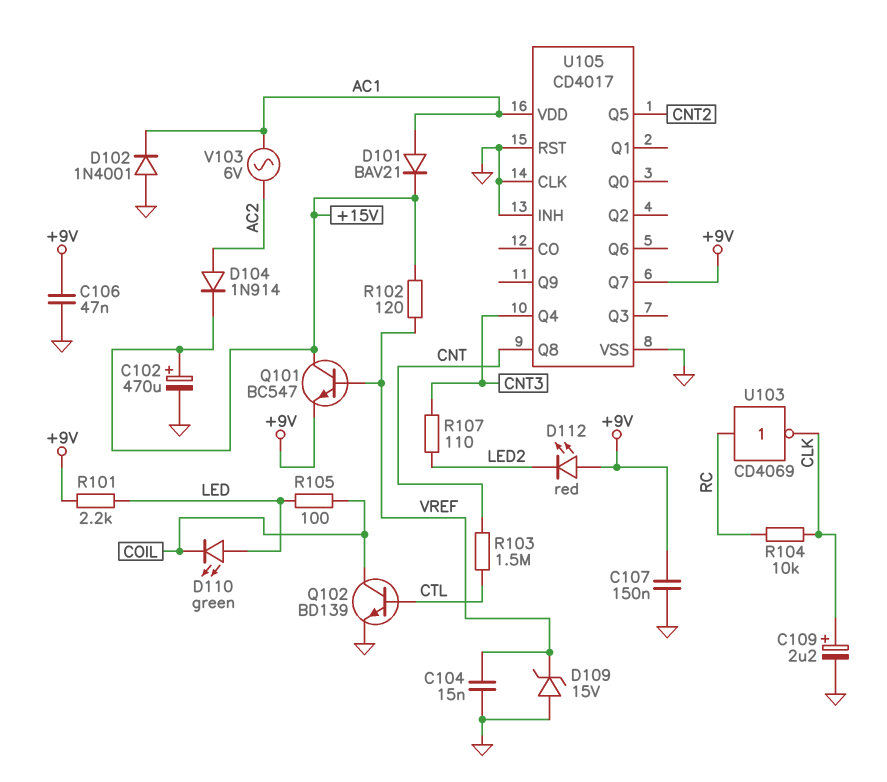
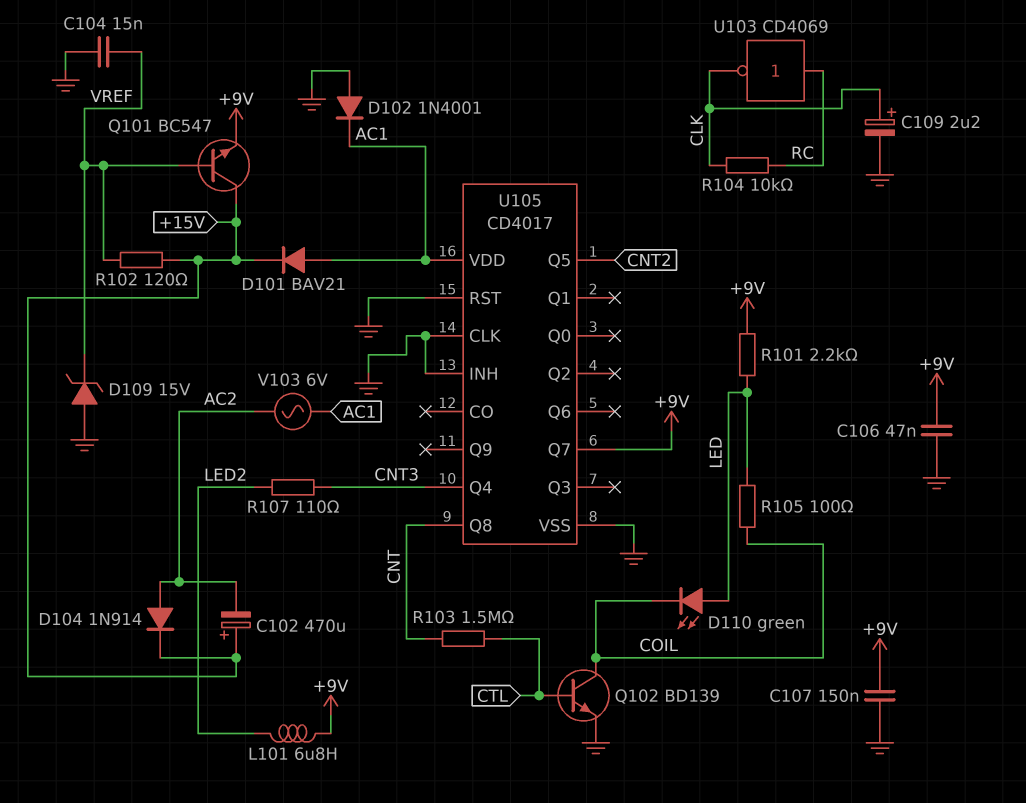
C102: 470uF (plus +15V, minus GND) -> 470uF (plus +15V, minus AC2)
D112: LED red (A +9V, K LED2) -> none
L101: none -> 6.8uH (+9V, LED2)

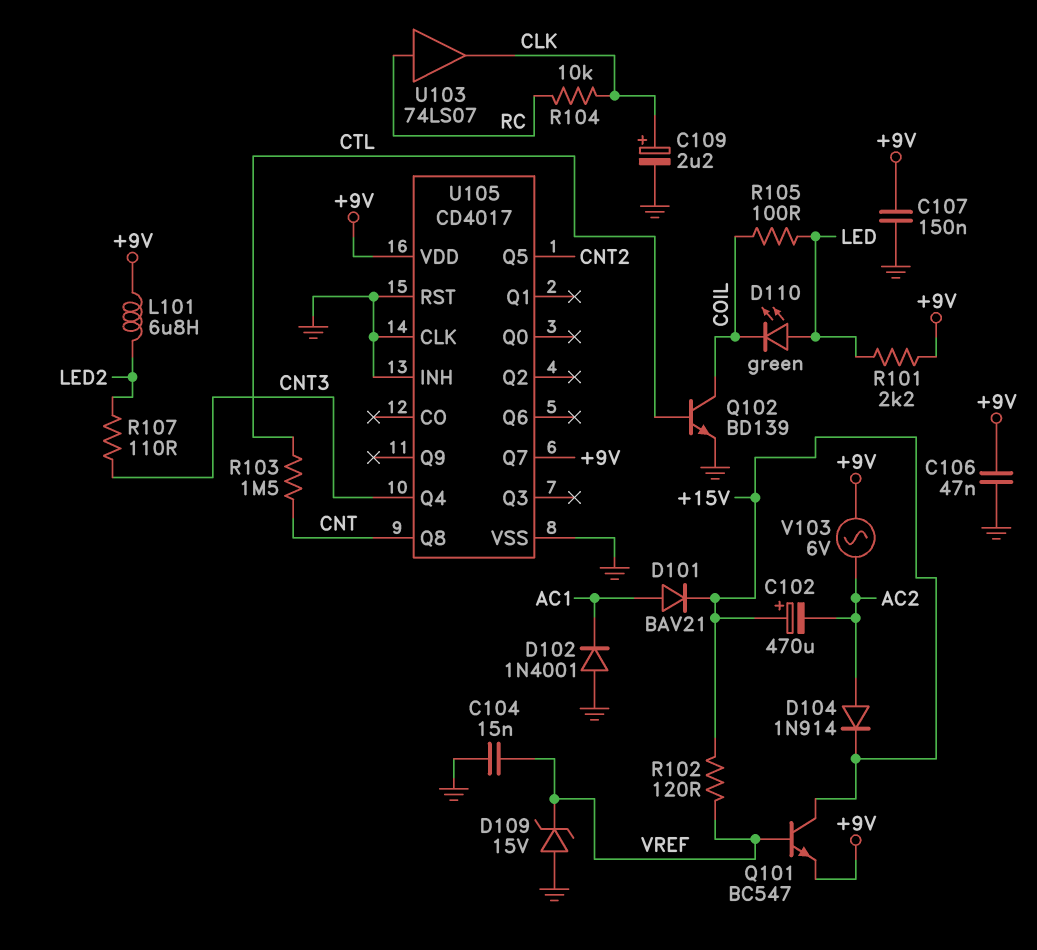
U103: NOT CD4069 (in RC, out CLK) -> buffer 74LS07 (in RC, out CLK)
U105 pin VDD: AC1 -> +9V
V103: AC 6V (AC1, AC2) -> AC 6V (+9V, AC2)

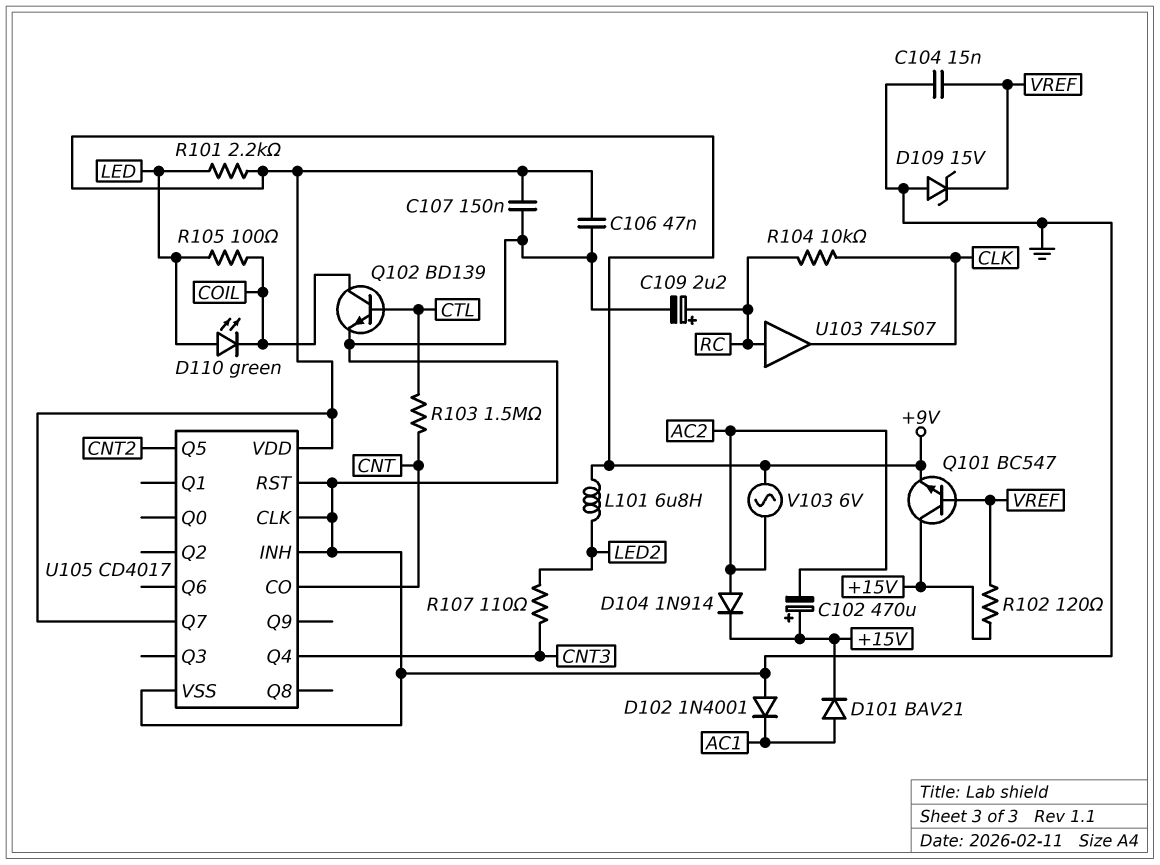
C109: 2.2uF (plus CLK, minus GND) -> 2.2uF (plus RC, minus GND)
U105 pin CO: none -> CNT
U105 pin Q8: CNT -> none

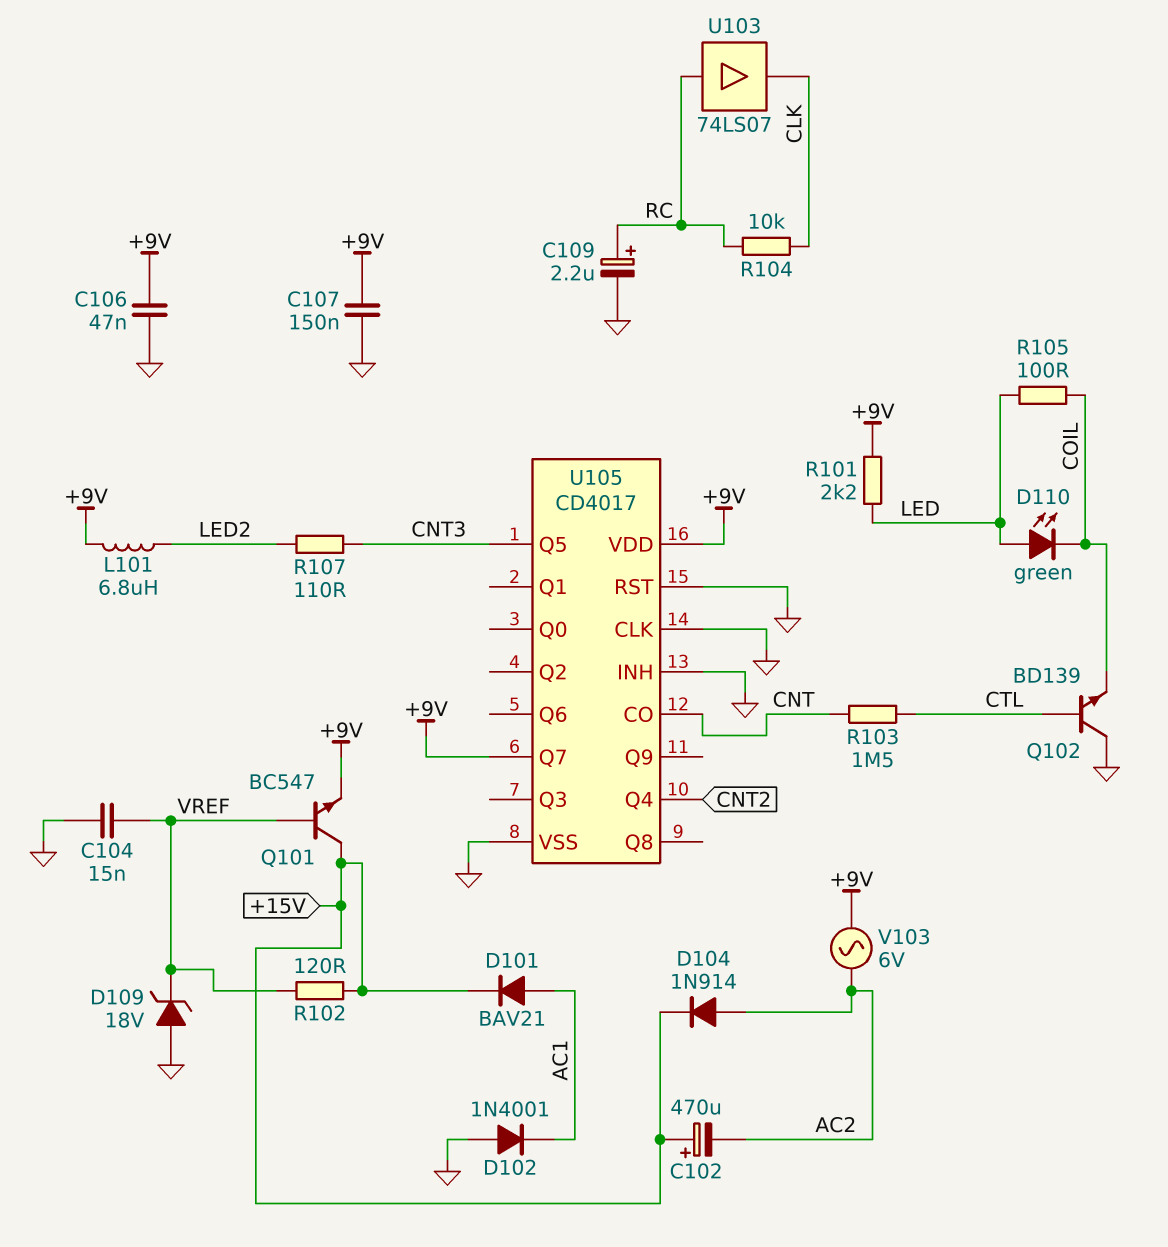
D109: zener 15V (A GND, K VREF) -> zener 18V (A GND, K VREF)
Q102: NPN BD139 (B CTL, C COIL, E GND) -> NPN BD139 (B CTL, C GND, E COIL)
U105 pin Q4: CNT3 -> CNT2
U105 pin Q5: CNT2 -> CNT3

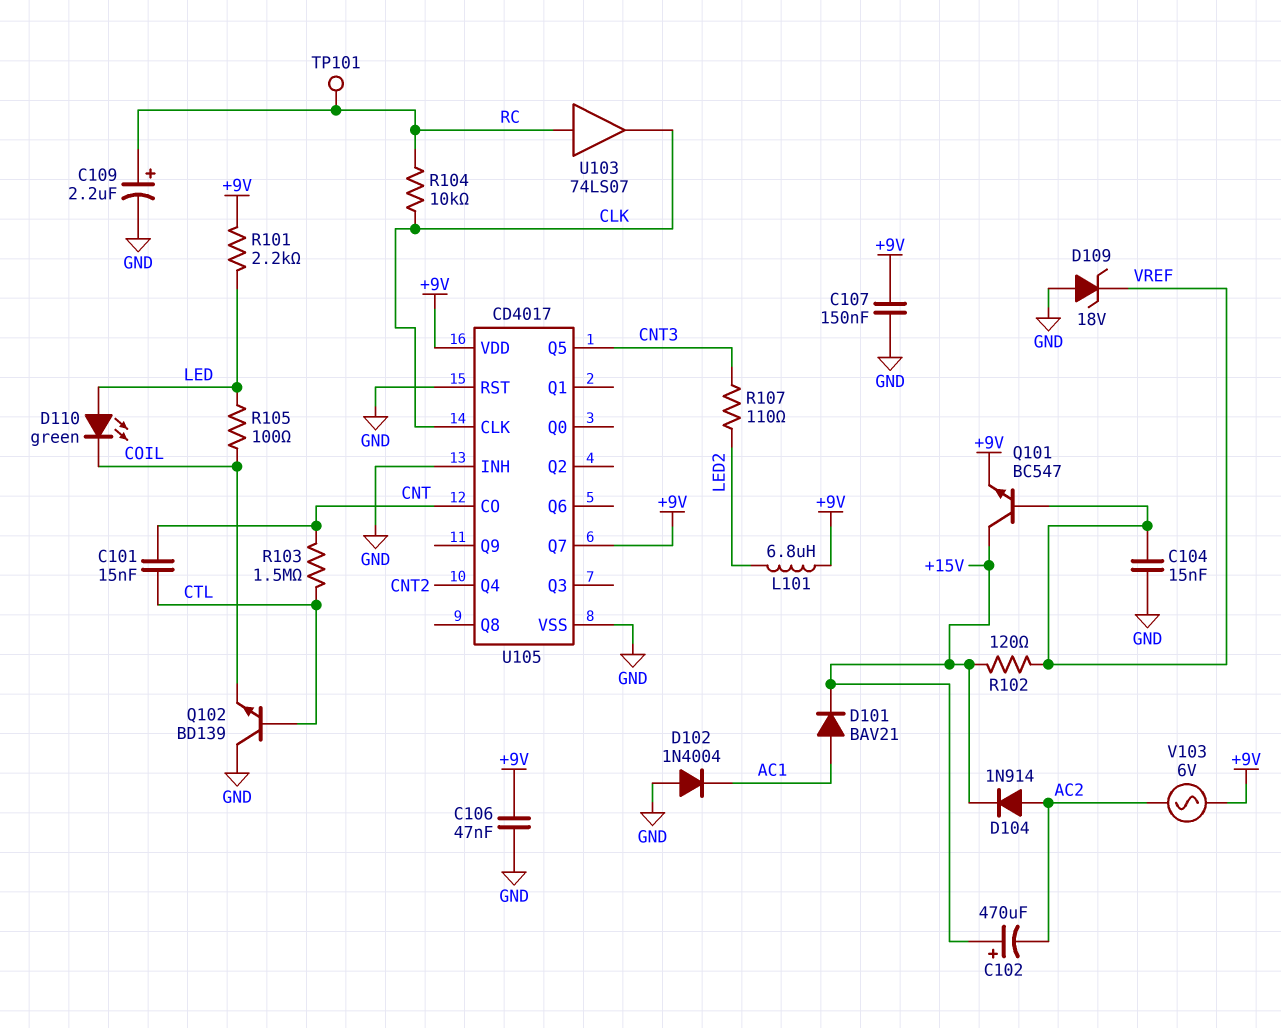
C101: none -> 15nF (CNT, CTL)
D102: diode 1N4001 (A GND, K AC1) -> diode 1N4004 (A GND, K AC1)
TP101: none -> test point (RC)
U105 pin CLK: GND -> CLK

